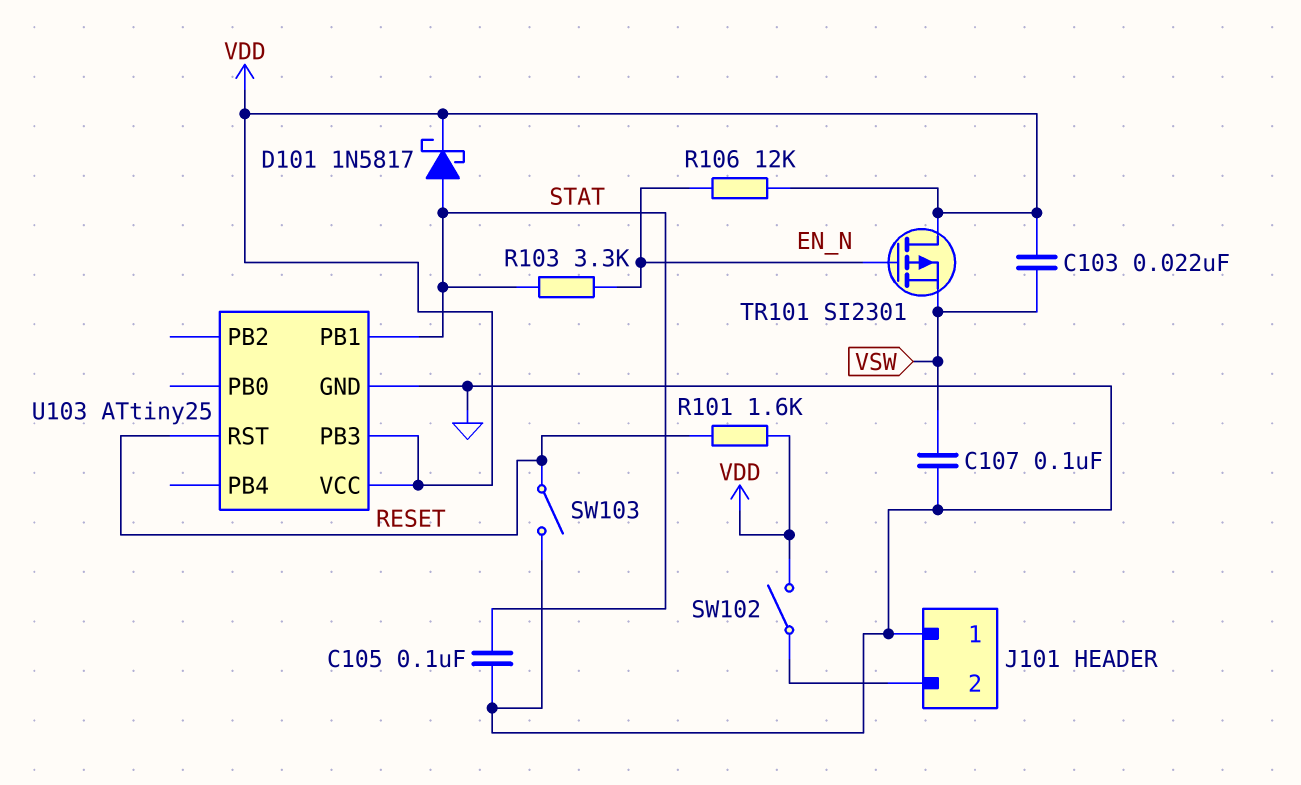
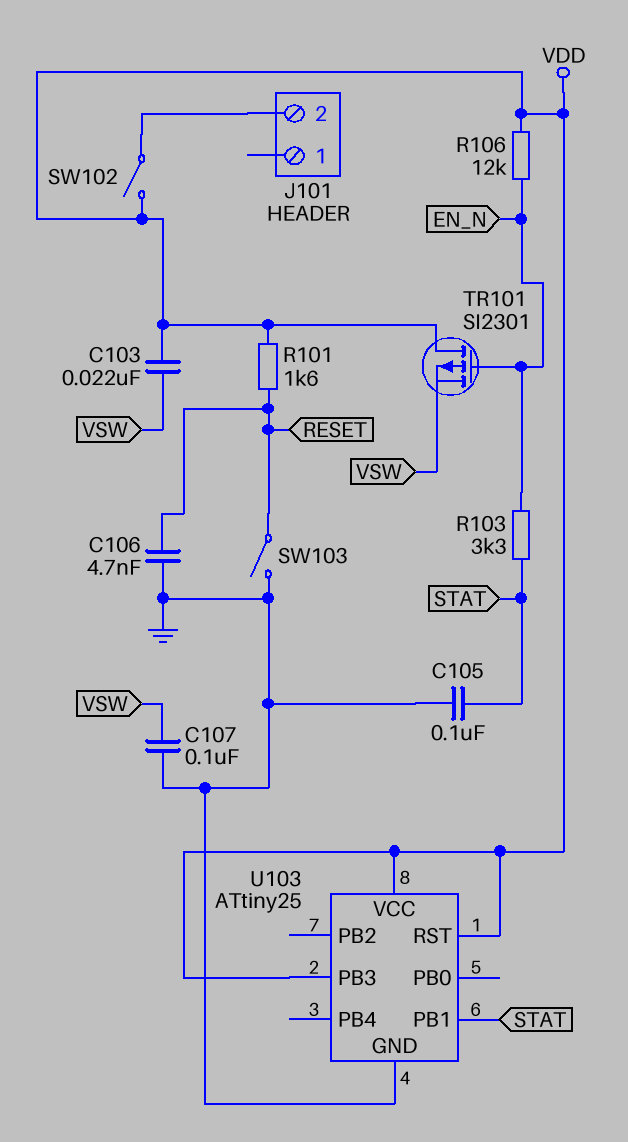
C106: none -> 4.7nF (GND, RESET)
D101: schottky 1N5817 (A STAT, K VDD) -> none
J101 pin 1: GND -> none
U103 pin RST: RESET -> VDD

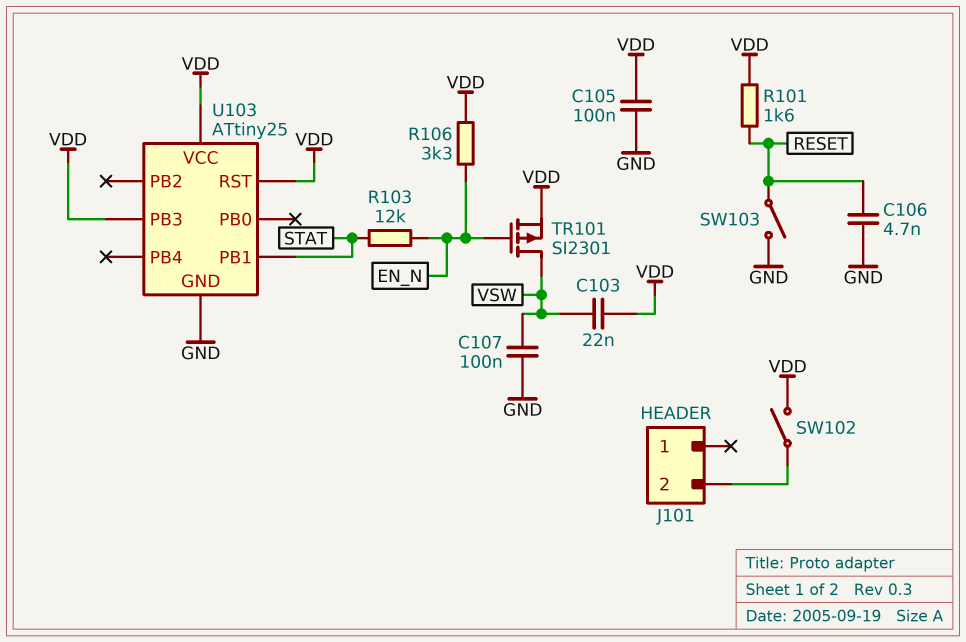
C105: 100nF (GND, STAT) -> 100nF (GND, VDD)
R103: 3.3k (EN_N, STAT) -> 12k (EN_N, STAT)
R106: 12k (EN_N, VDD) -> 3.3k (EN_N, VDD)
TR101: PMOS SI2301 (G EN_N, D VDD, S VSW) -> PMOS SI2301 (G EN_N, D VSW, S VDD)

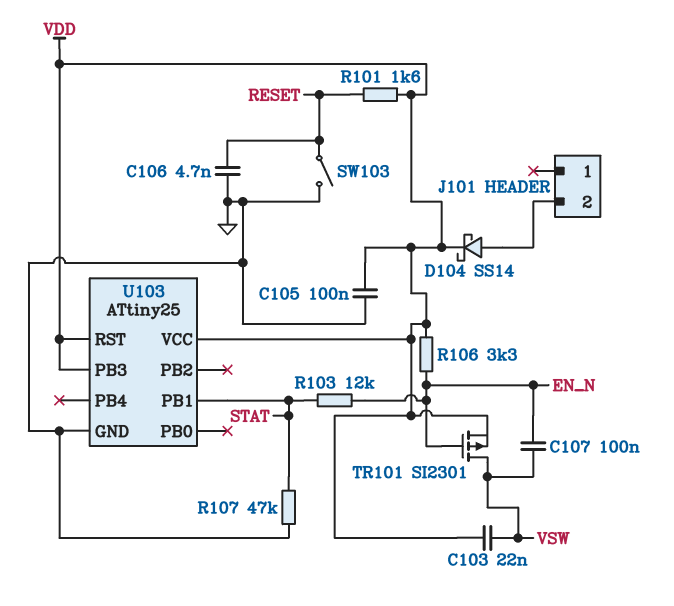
C107: 100nF (GND, VSW) -> 100nF (EN_N, VSW)
D104: none -> schottky SS14 (A J101/2, K VDD)
R107: none -> 47k (GND, STAT)
SW102: switch (J101/2, VDD) -> none

